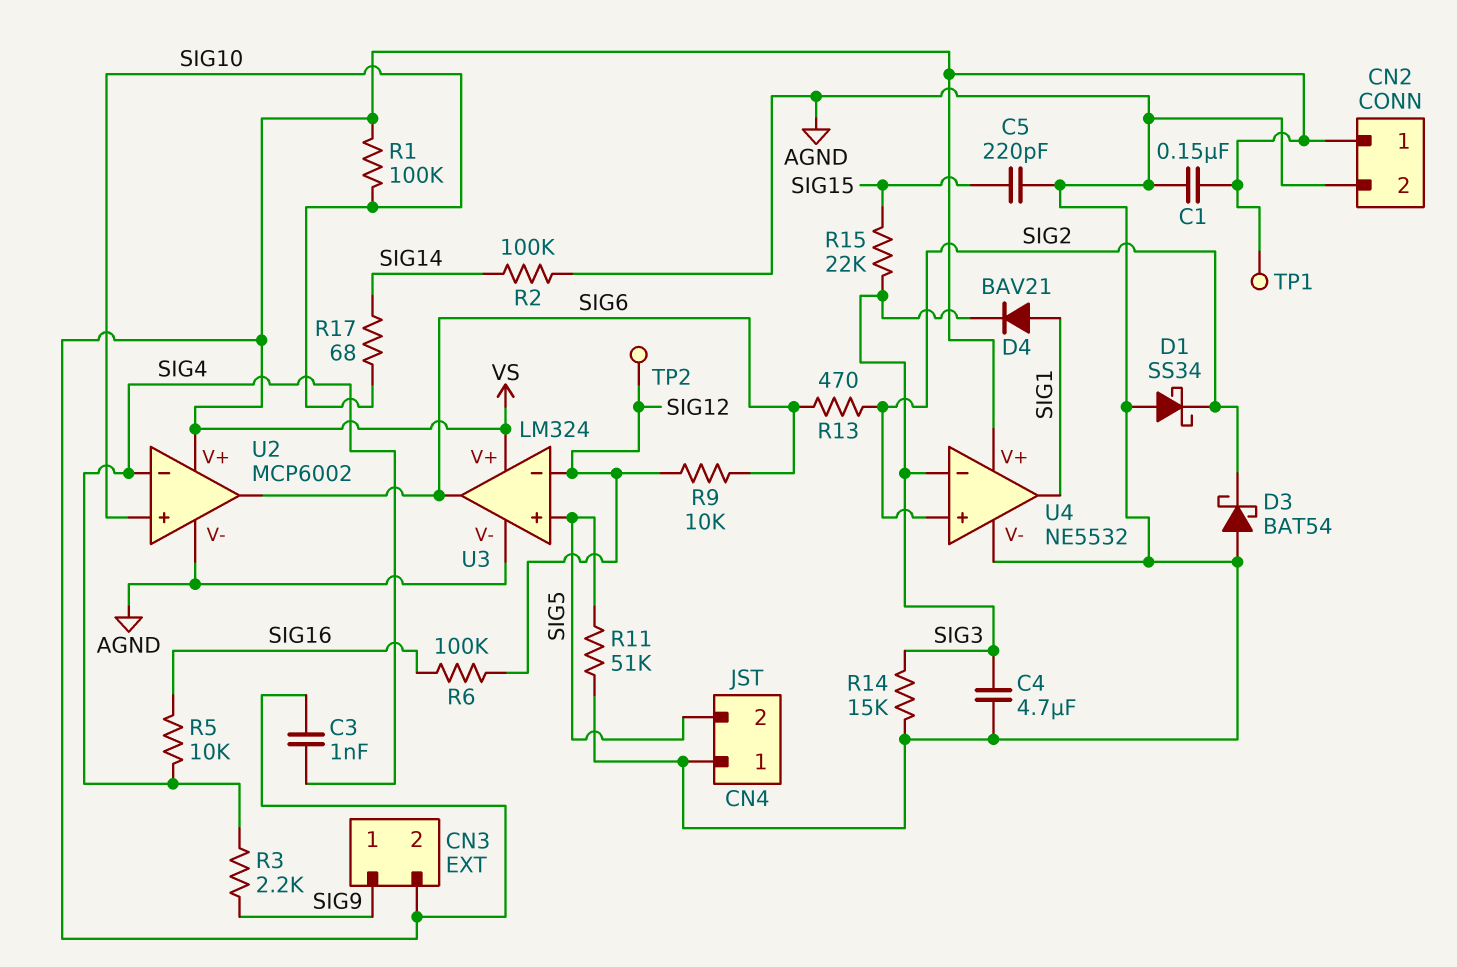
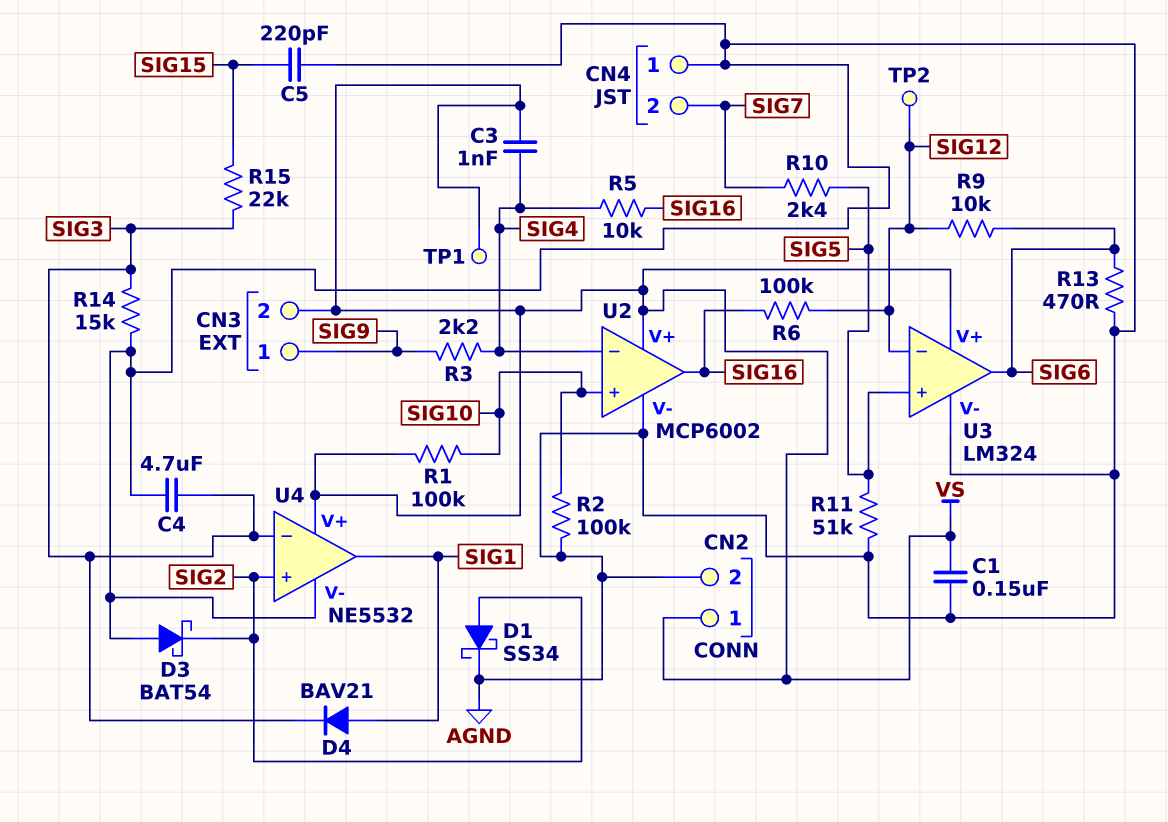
CN4 pin 2: SIG5 -> SIG7
D1: schottky SS34 (A AGND, K SIG2) -> schottky SS34 (A SIG2, K AGND)
R2: 100k (AGND, SIG14) -> 100k (AGND, SIG10)
R10: none -> 2.4k (SIG5, SIG7)
R13: 470 (SIG2, SIG6) -> 470 (AGND, SIG6)
R17: 68 (SIG10, SIG14) -> none
U2 pin out: SIG6 -> SIG16

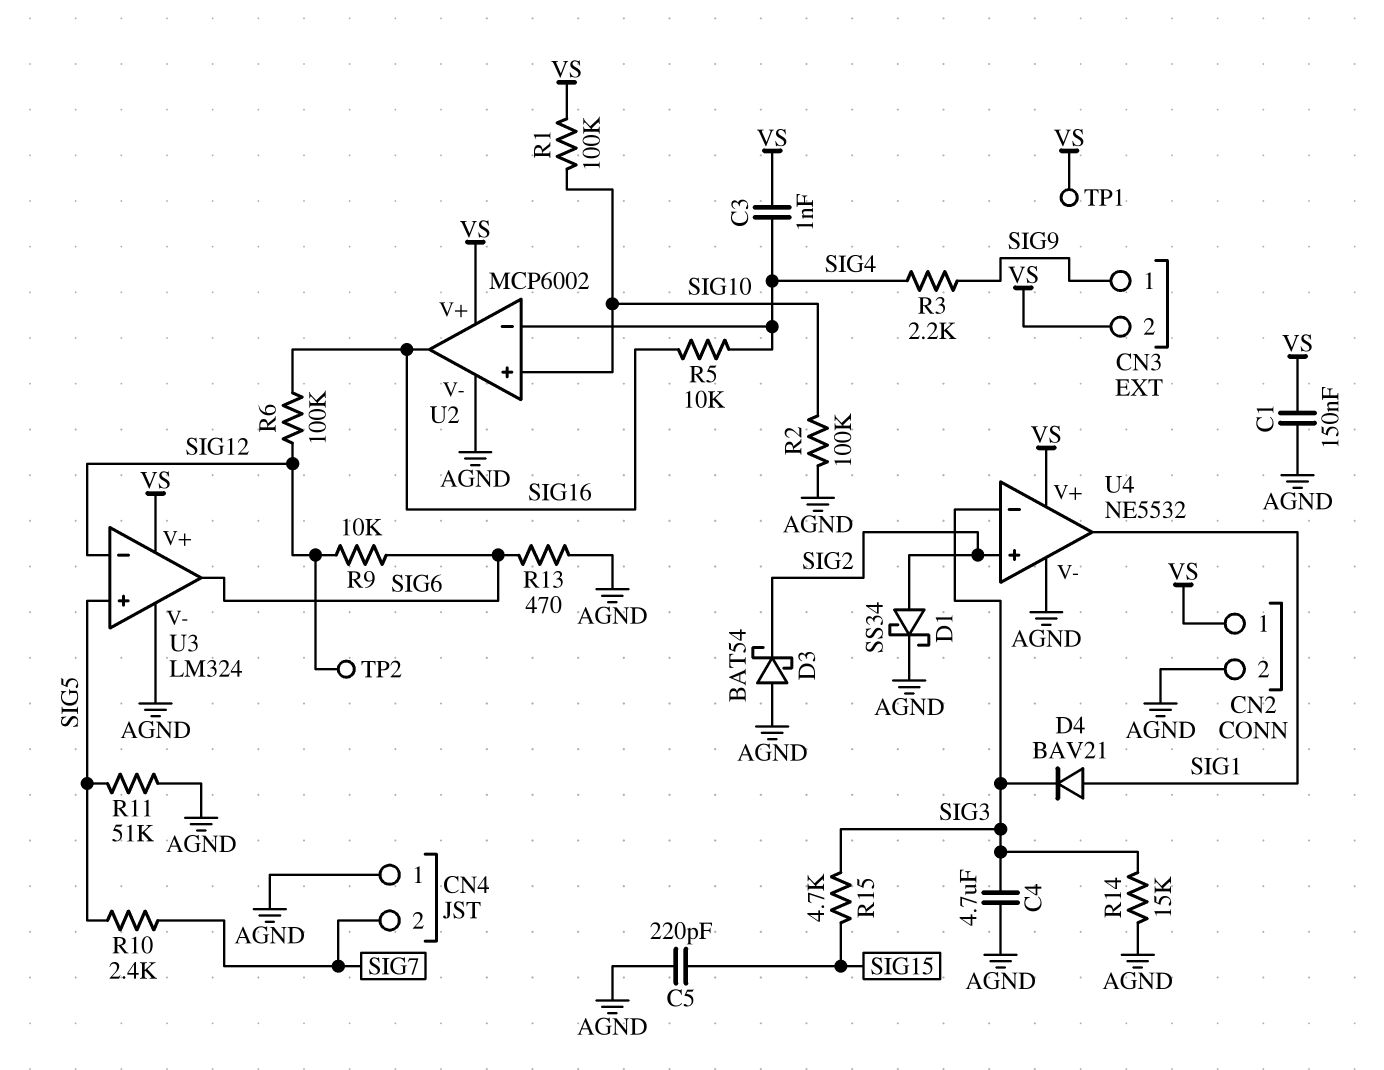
R15: 22k (SIG3, SIG15) -> 4.7k (SIG3, SIG15)

